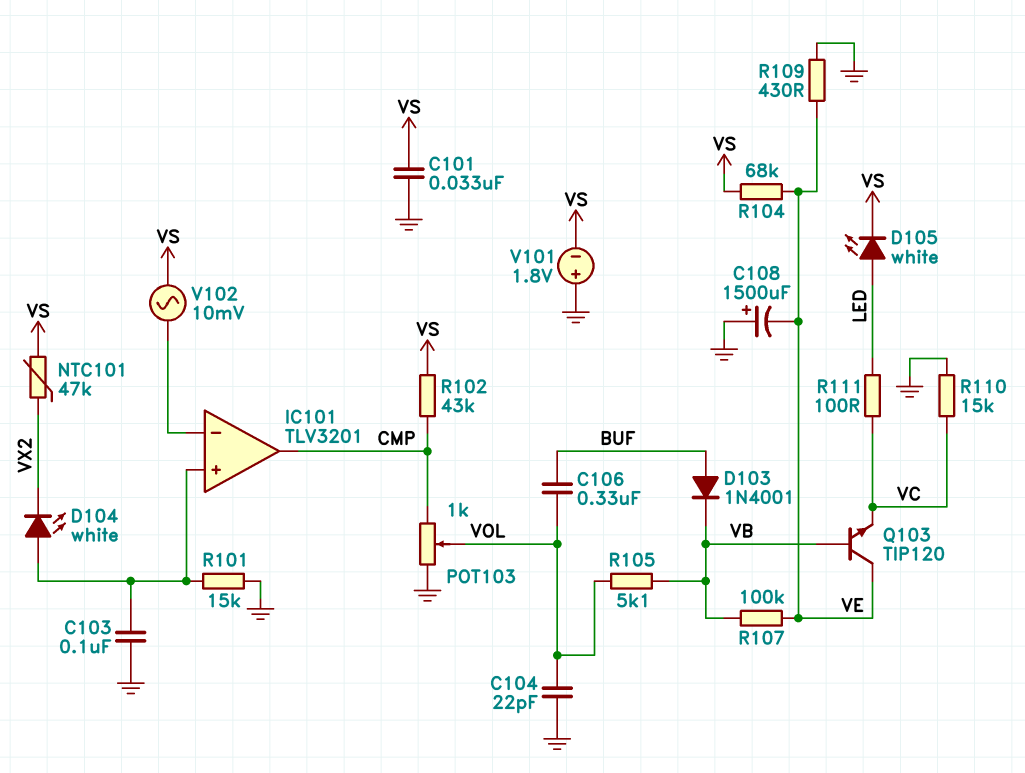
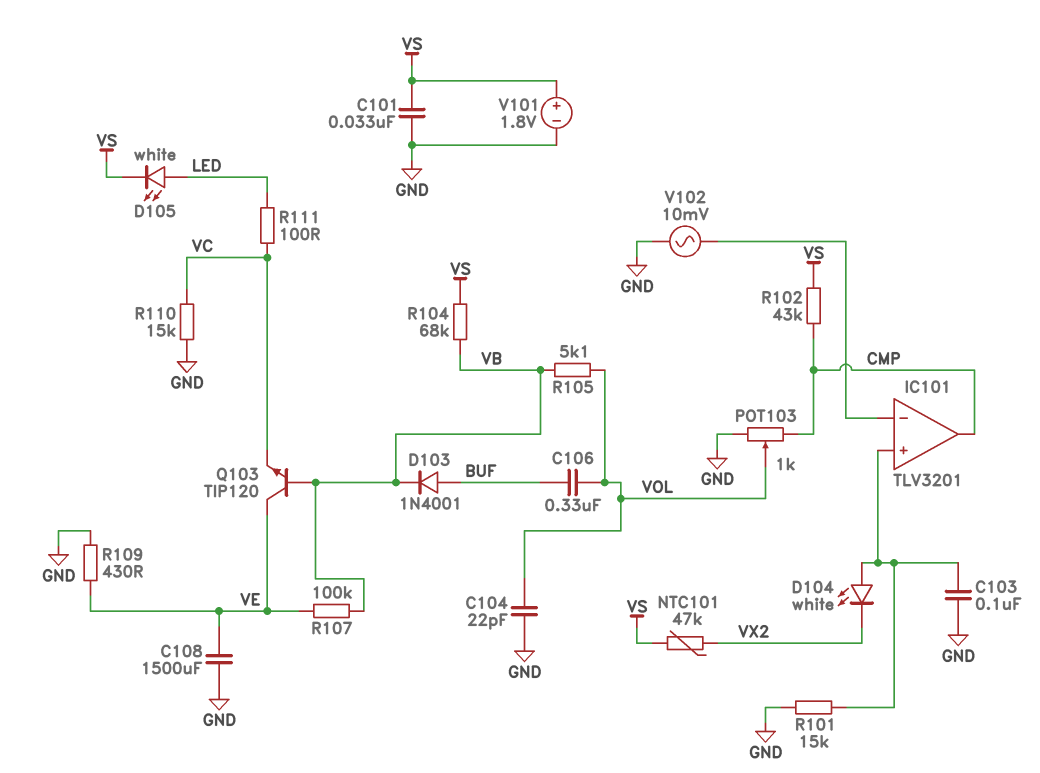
C108: 1500uF (plus GND, minus VE) -> 1500uF (GND, VE)
R104: 68k (VE, VS) -> 68k (VB, VS)
V101: 1.8V (plus GND, minus VS) -> 1.8V (plus VS, minus GND)
V102: AC 10mV (IC101/in-, VS) -> AC 10mV (GND, IC101/in-)

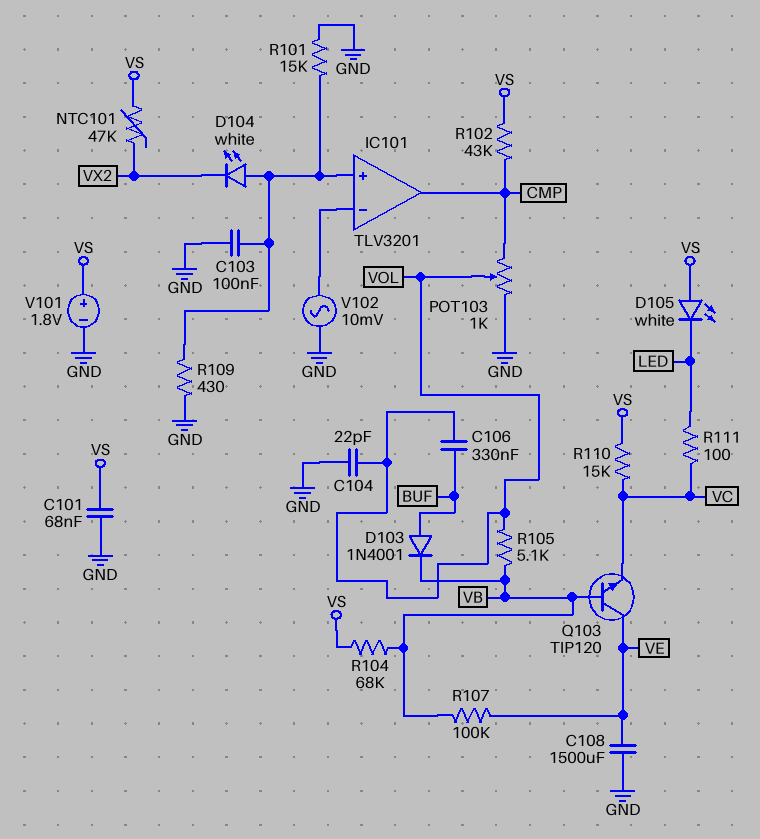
C101: 33nF (GND, VS) -> 68nF (GND, VS)
D105: LED white (A LED, K VS) -> LED white (A VS, K LED)
R109: 430 (GND, VE) -> 430 (GND, IC101/in+)
R110: 15k (GND, VC) -> 15k (VC, VS)

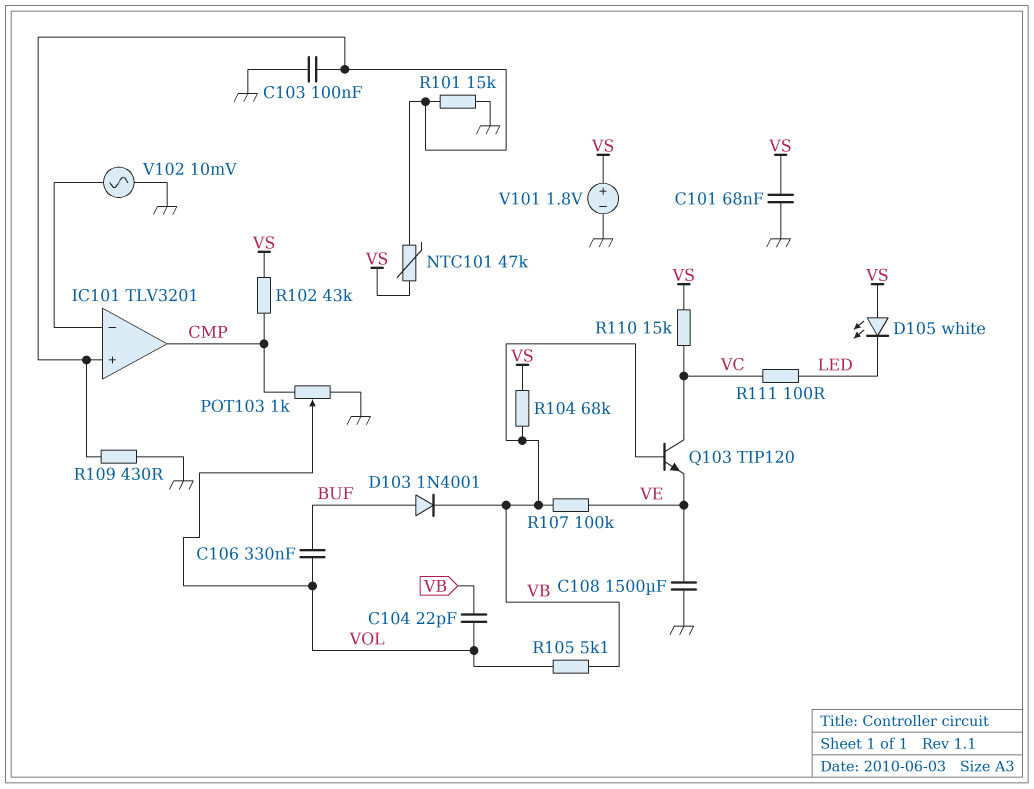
C104: 22pF (GND, VOL) -> 22pF (VB, VOL)
D104: LED white (A IC101/in+, K VX2) -> none
NTC101: 47k (VS, VX2) -> 47k (IC101/in+, VS)
Q103: NPN TIP120 (B VB, C VE, E VC) -> NPN TIP120 (B VB, C VC, E VE)

